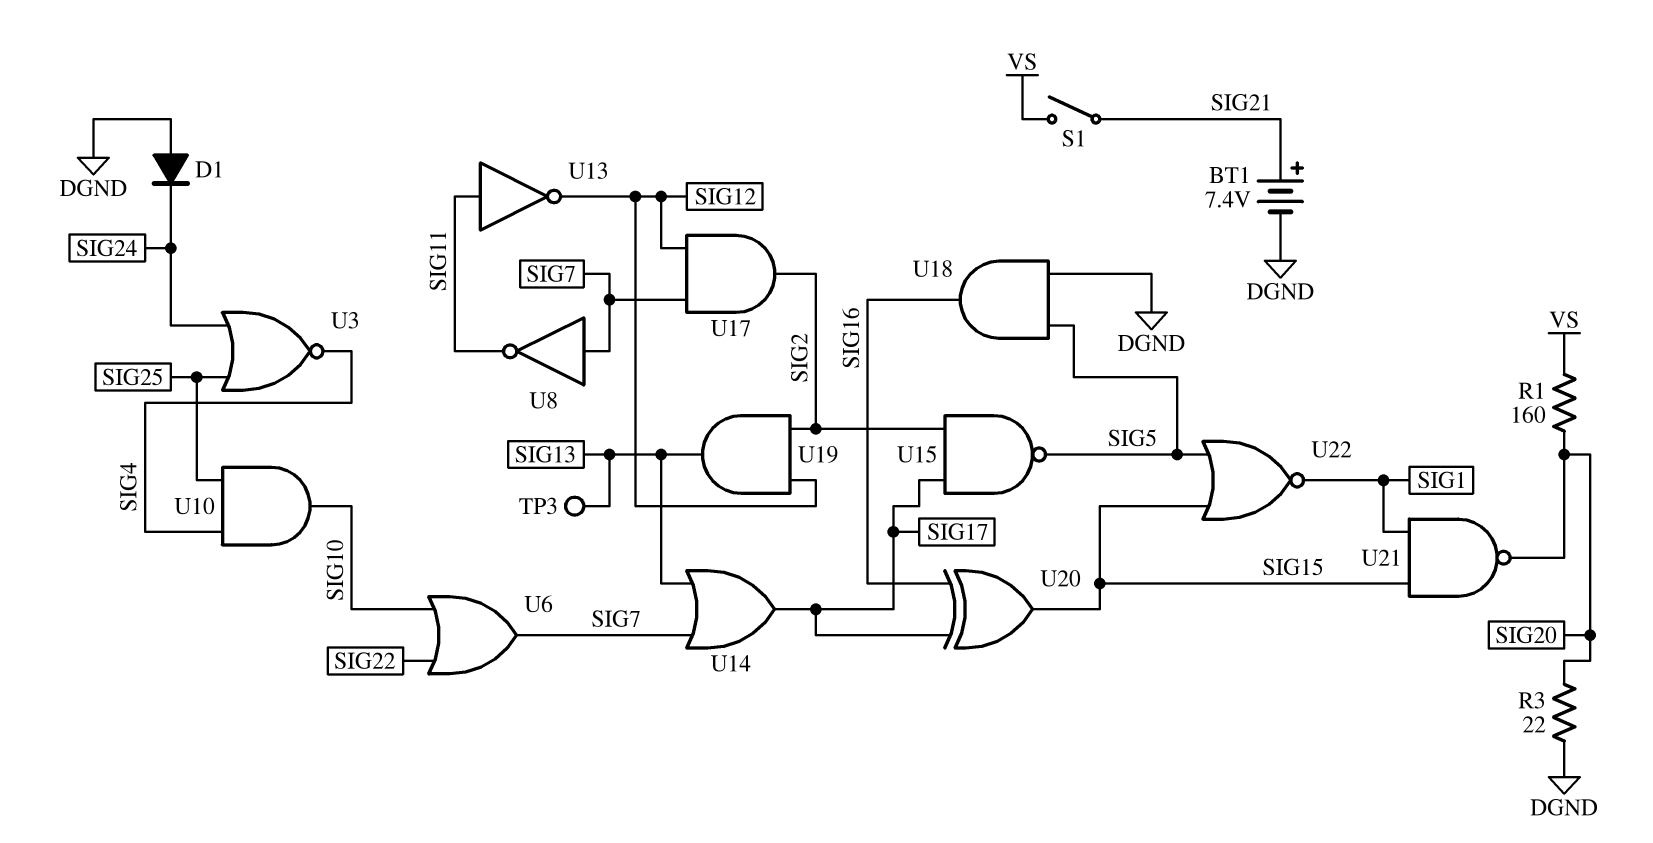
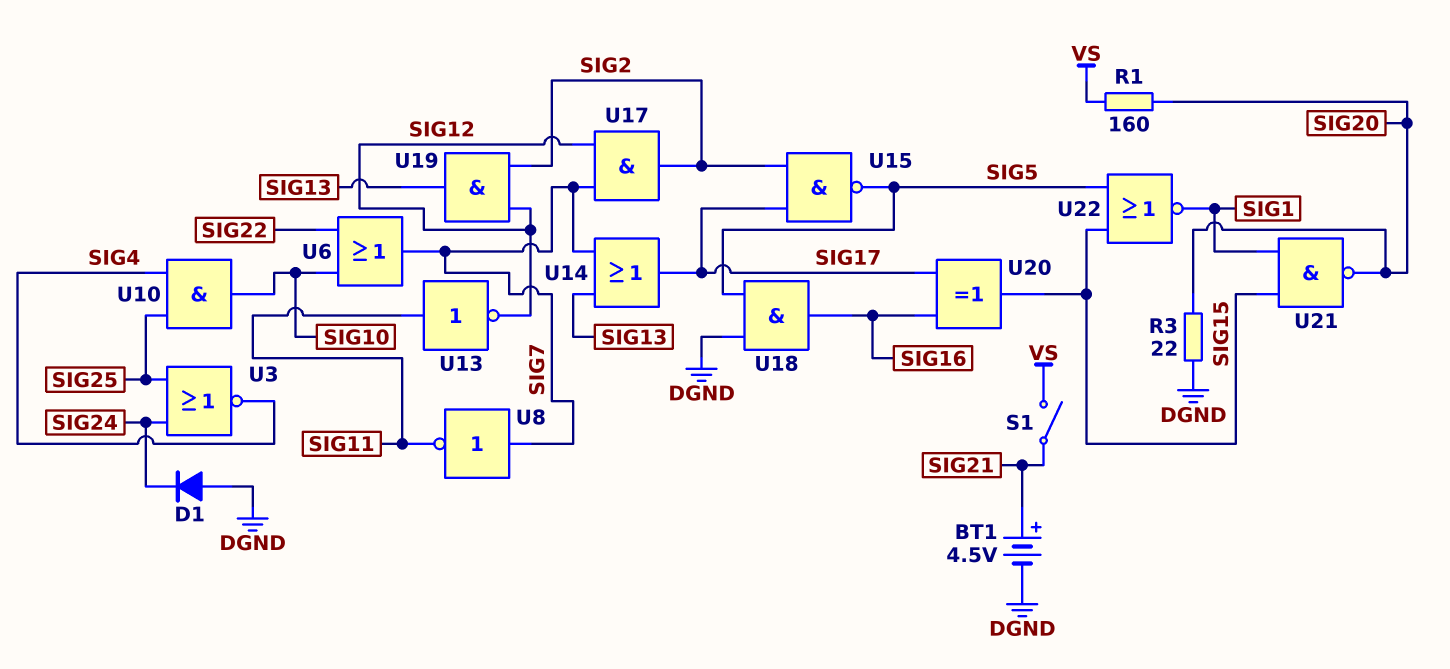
BT1: 7.4V (plus SIG21, minus DGND) -> 4.5V (plus SIG21, minus DGND)
TP3: test point (SIG13) -> none

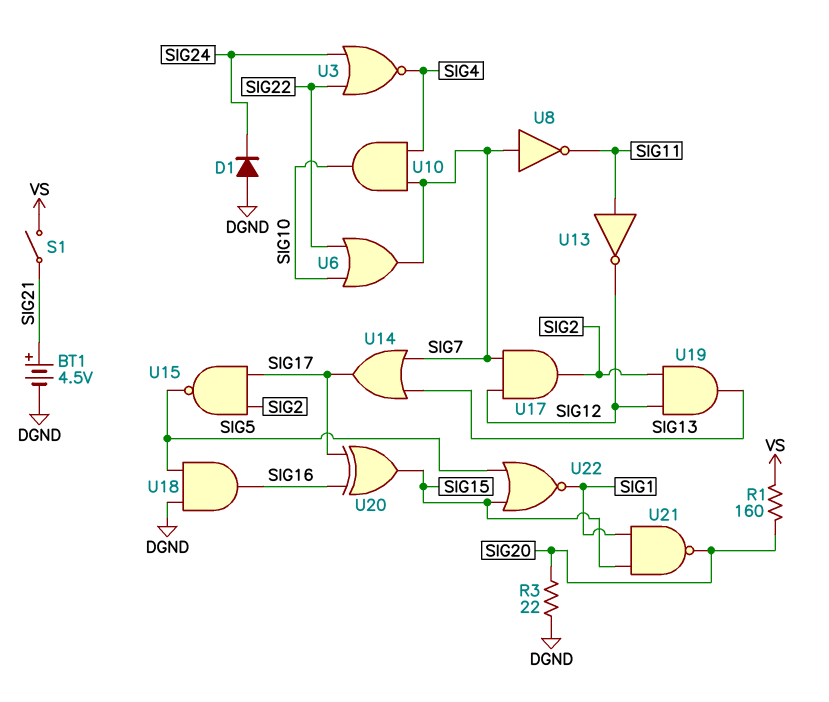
U3: NOR (in SIG24, in SIG25, out SIG4) -> NOR (in SIG22, in SIG24, out SIG4)
U10: AND (in SIG4, in SIG25, out SIG10) -> AND (in SIG4, in SIG7, out SIG10)

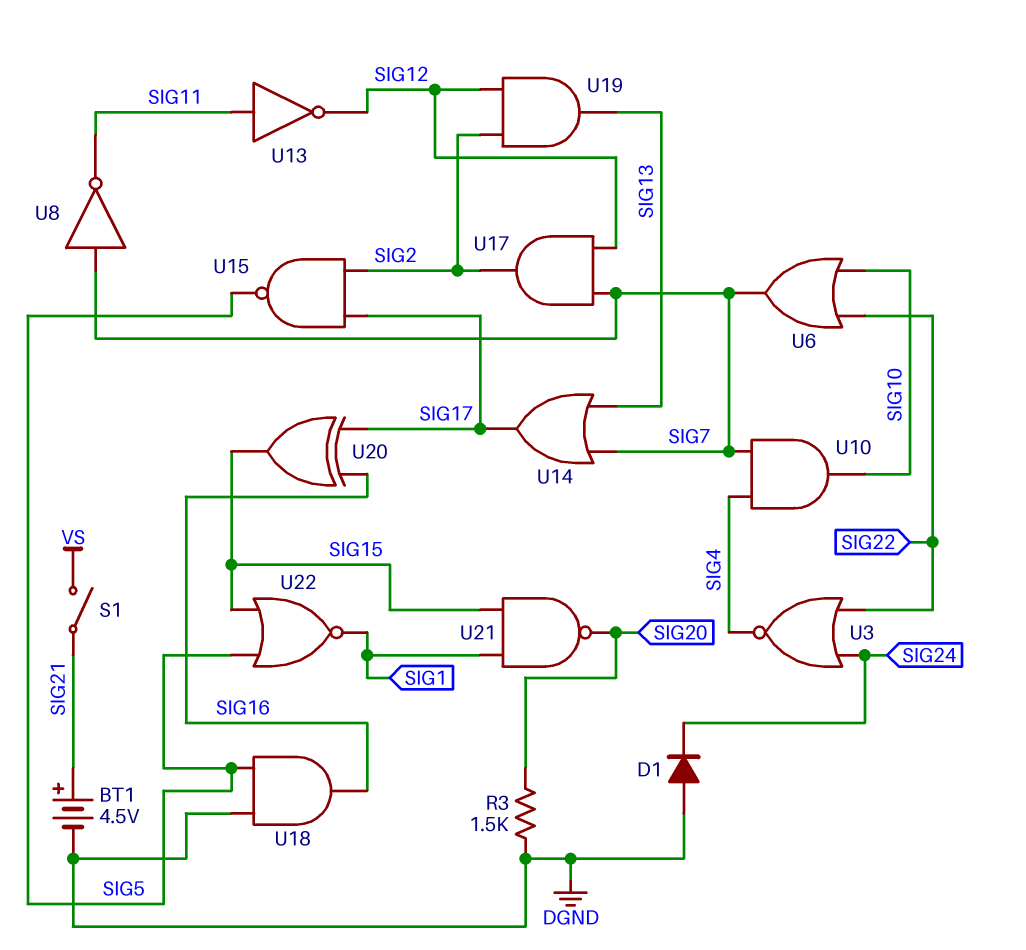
R1: 160 (SIG20, VS) -> none
R3: 22 (DGND, SIG20) -> 1.5k (DGND, SIG20)

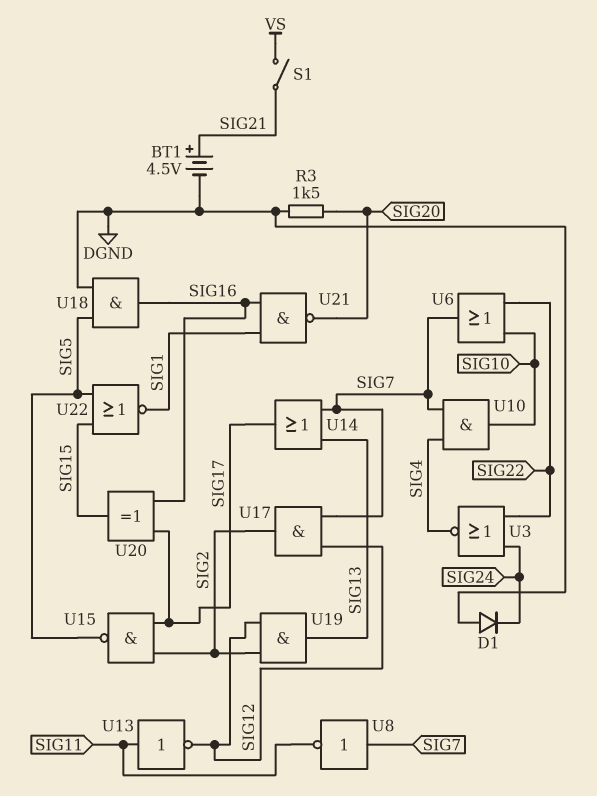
U21: NAND (in SIG1, in SIG15, out SIG20) -> NAND (in SIG1, in SIG16, out SIG20)

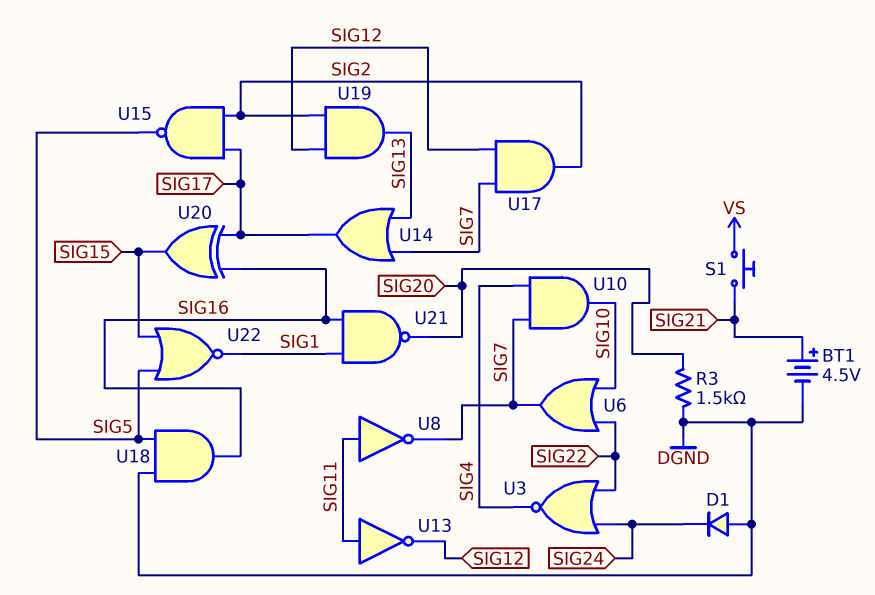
S1: switch (SIG21, VS) -> button (SIG21, VS)
U8: NOT (in SIG7, out SIG11) -> NOT (in SIG11, out SIG7)

